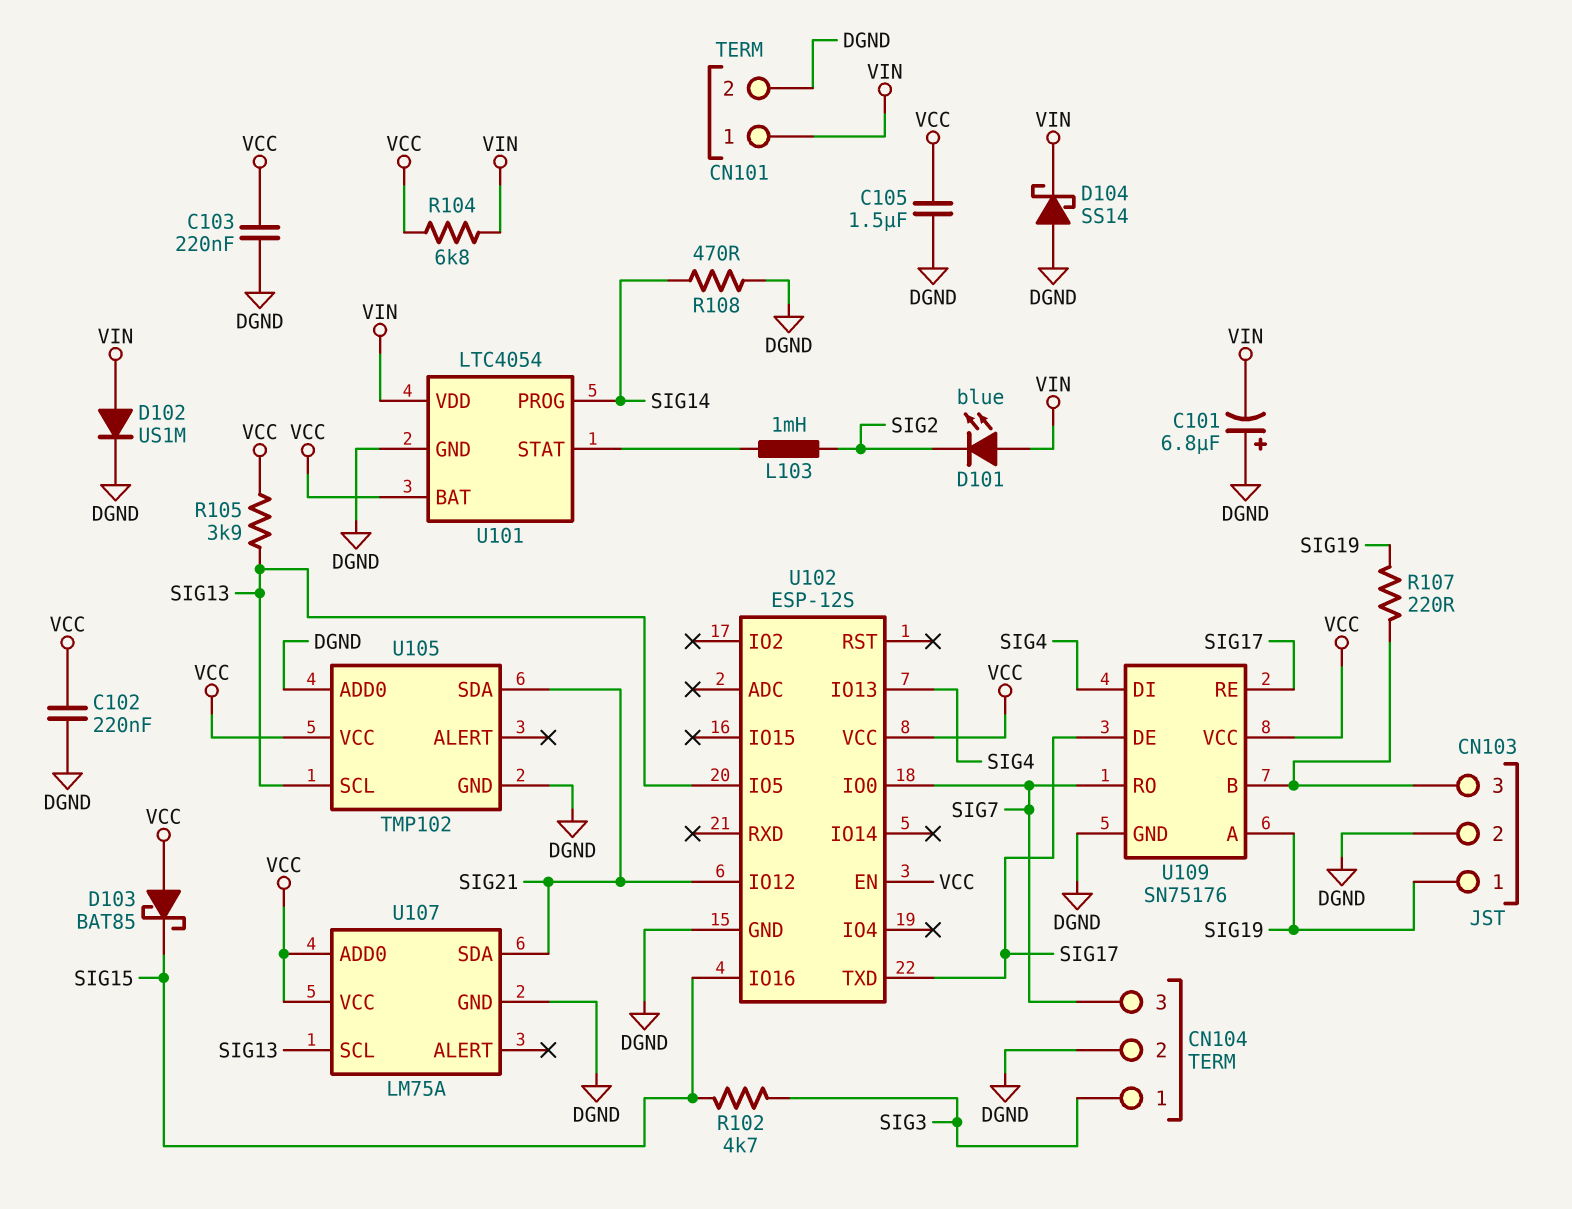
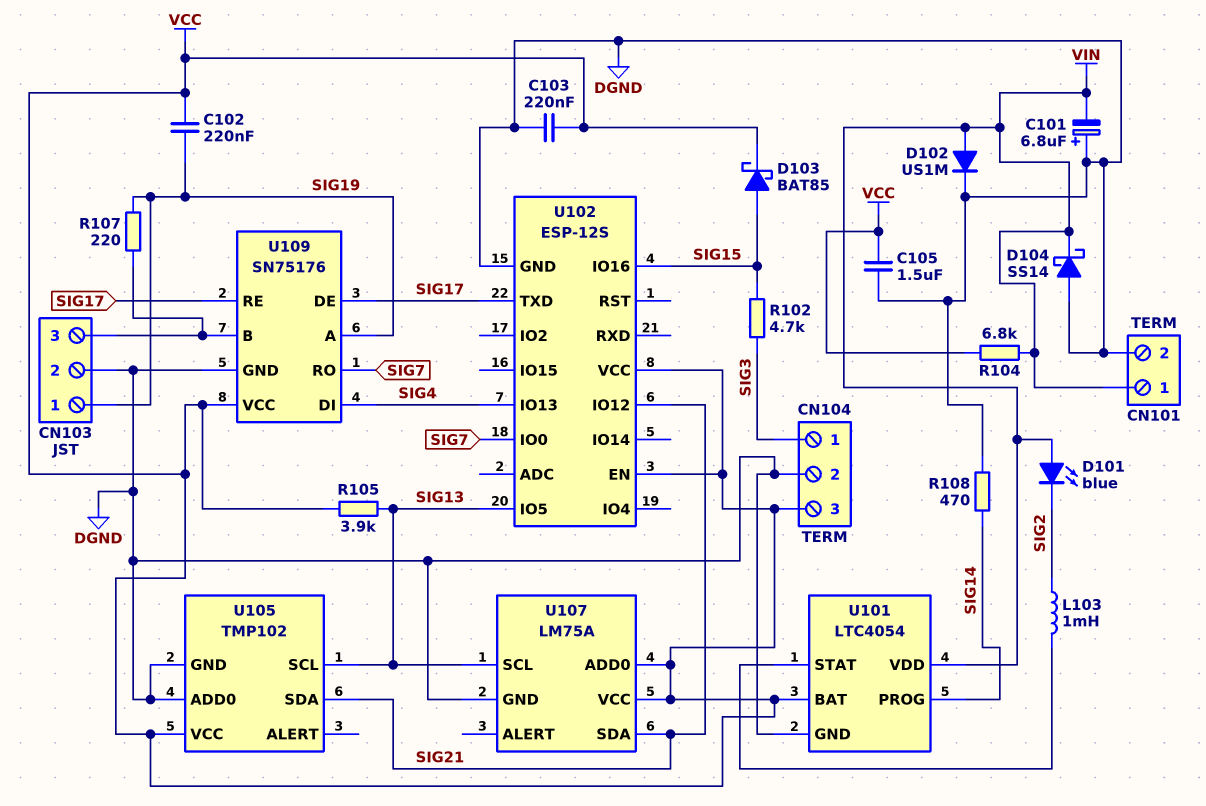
C102: 220nF (DGND, VCC) -> 220nF (SIG19, VCC)
CN104 pin 3: SIG7 -> VCC
D103: schottky BAT85 (A VCC, K SIG15) -> schottky BAT85 (A SIG15, K VCC)

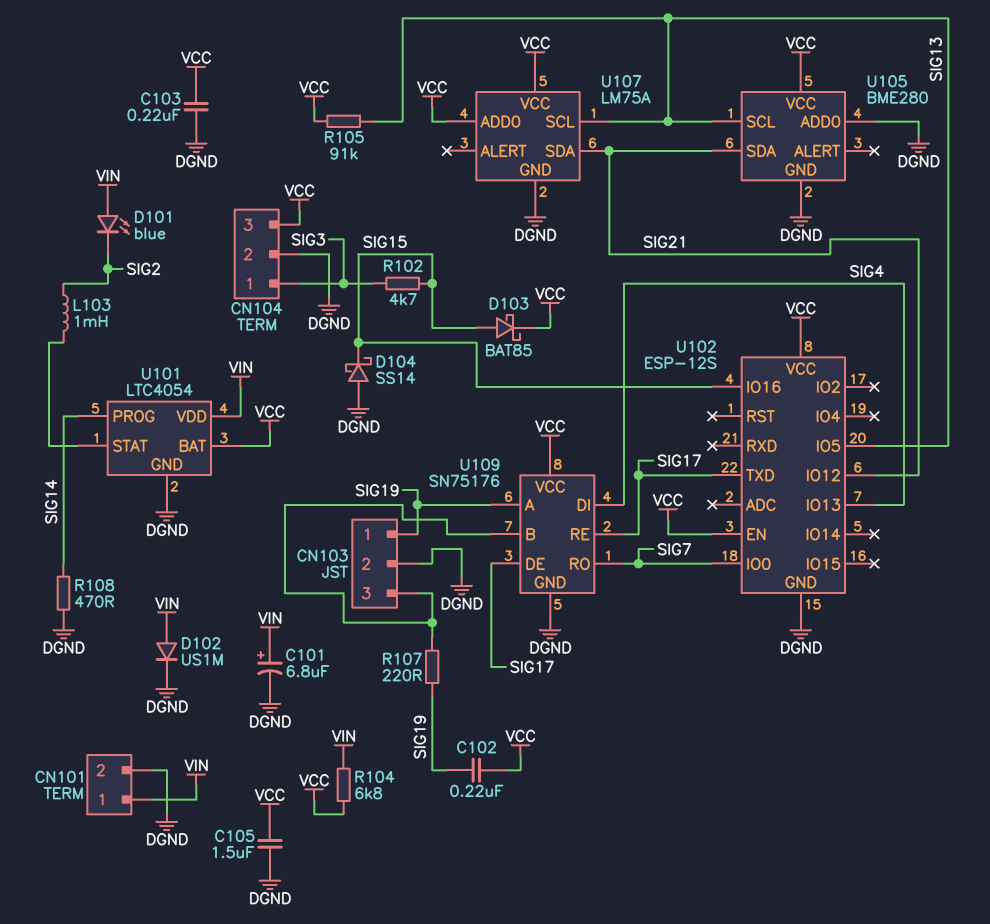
C101: 6.8uF (plus DGND, minus VIN) -> 6.8uF (plus VIN, minus DGND)
D104: schottky SS14 (A DGND, K VIN) -> schottky SS14 (A DGND, K SIG15)
R105: 3.9k (SIG13, VCC) -> 91k (SIG13, VCC)
U105: TMP102 -> BME280

